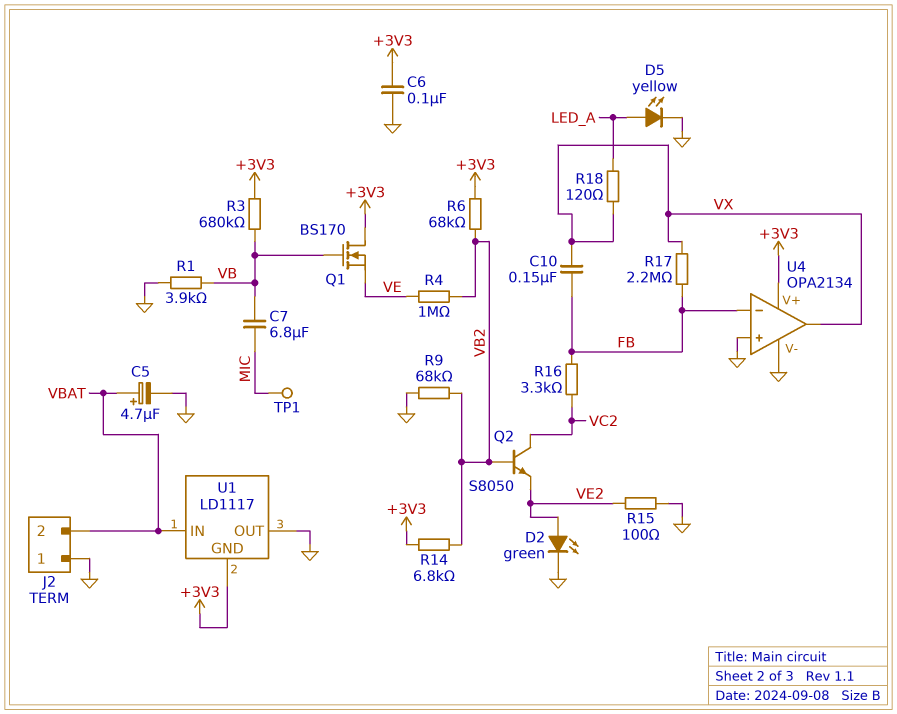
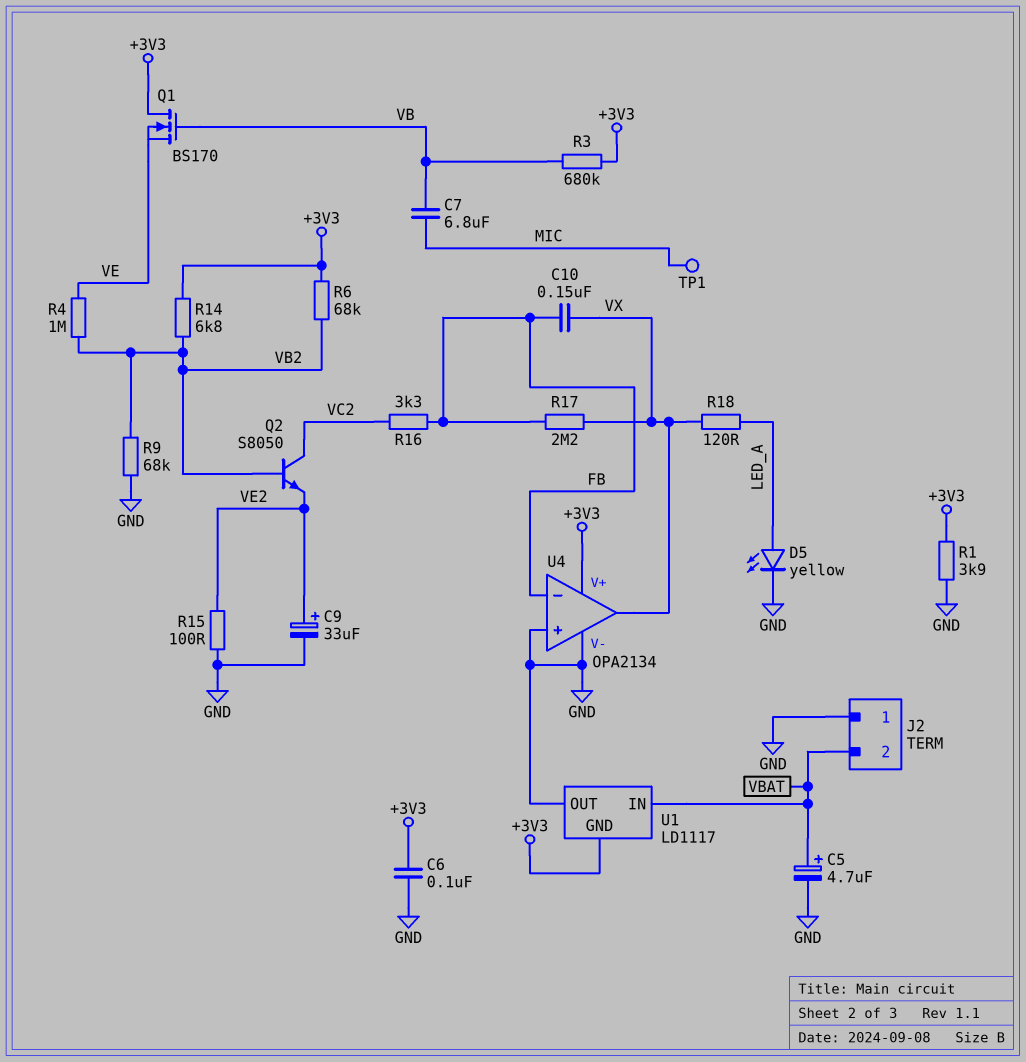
C9: none -> 33uF (plus VE2, minus GND)
D2: LED green (A VE2, K GND) -> none
R1: 3.9k (GND, VB) -> 3.9k (+3V3, GND)

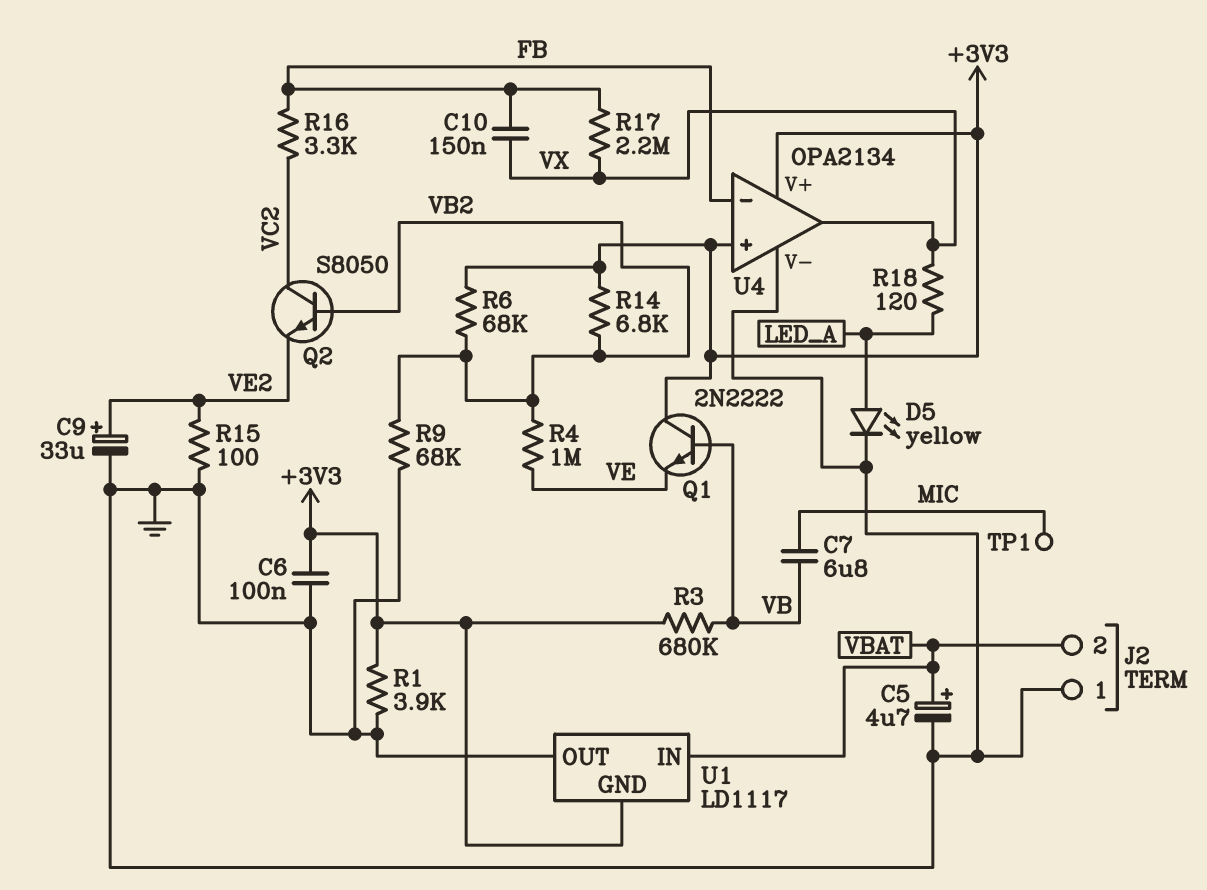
Q1: NMOS BS170 (G VB, D +3V3, S VE) -> NPN 2N2222 (B VB, C +3V3, E VE)
U4 pin in+: GND -> +3V3

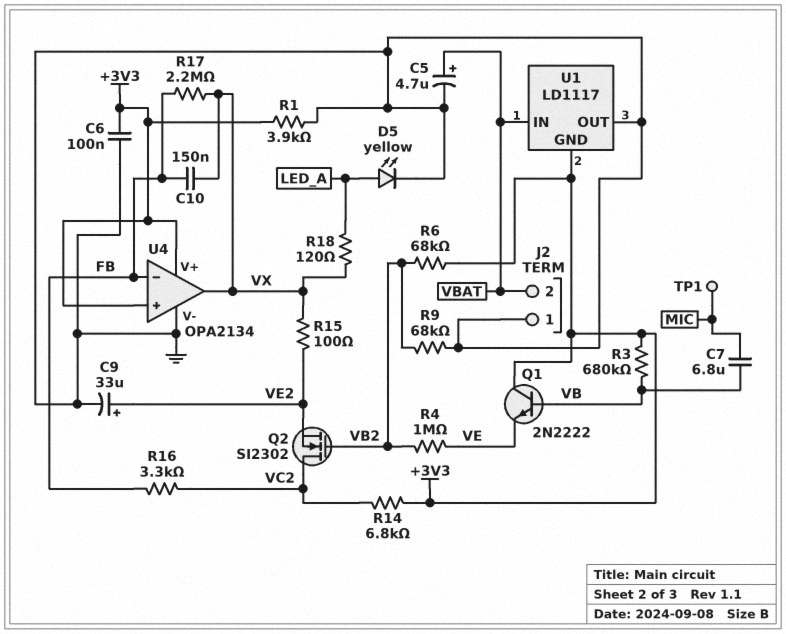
Q2: NPN S8050 (B VB2, C VC2, E VE2) -> NMOS SI2302 (G VB2, D VC2, S VE2)
R14: 6.8k (+3V3, VB2) -> 6.8k (+3V3, VC2)
R15: 100 (GND, VE2) -> 100 (VE2, VX)

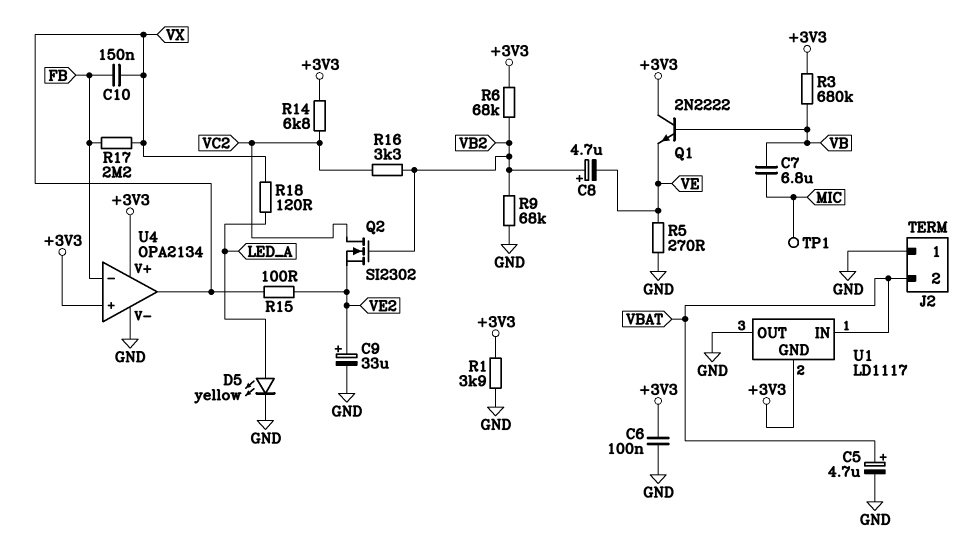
C8: none -> 4.7uF (plus VB2, minus VE)
R4: 1M (VB2, VE) -> none
R5: none -> 270 (GND, VE)
R16: 3.3k (FB, VC2) -> 3.3k (VB2, VC2)

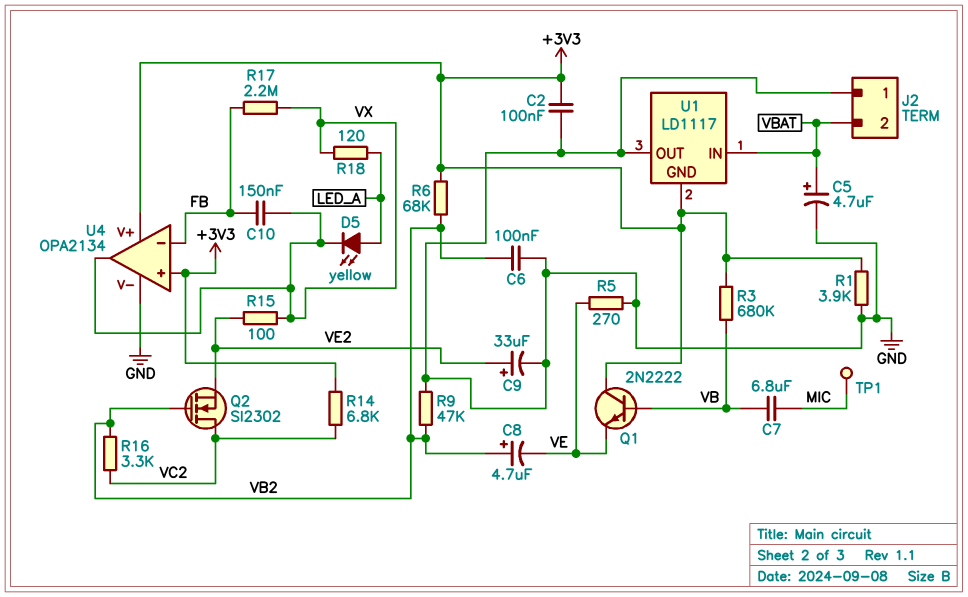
C2: none -> 100nF (+3V3, GND)
C6: 100nF (+3V3, GND) -> 100nF (GND, VB2)
D5: LED yellow (A LED_A, K GND) -> LED yellow (A LED_A, K VX)
R9: 68k (GND, VB2) -> 47k (GND, VB2)

